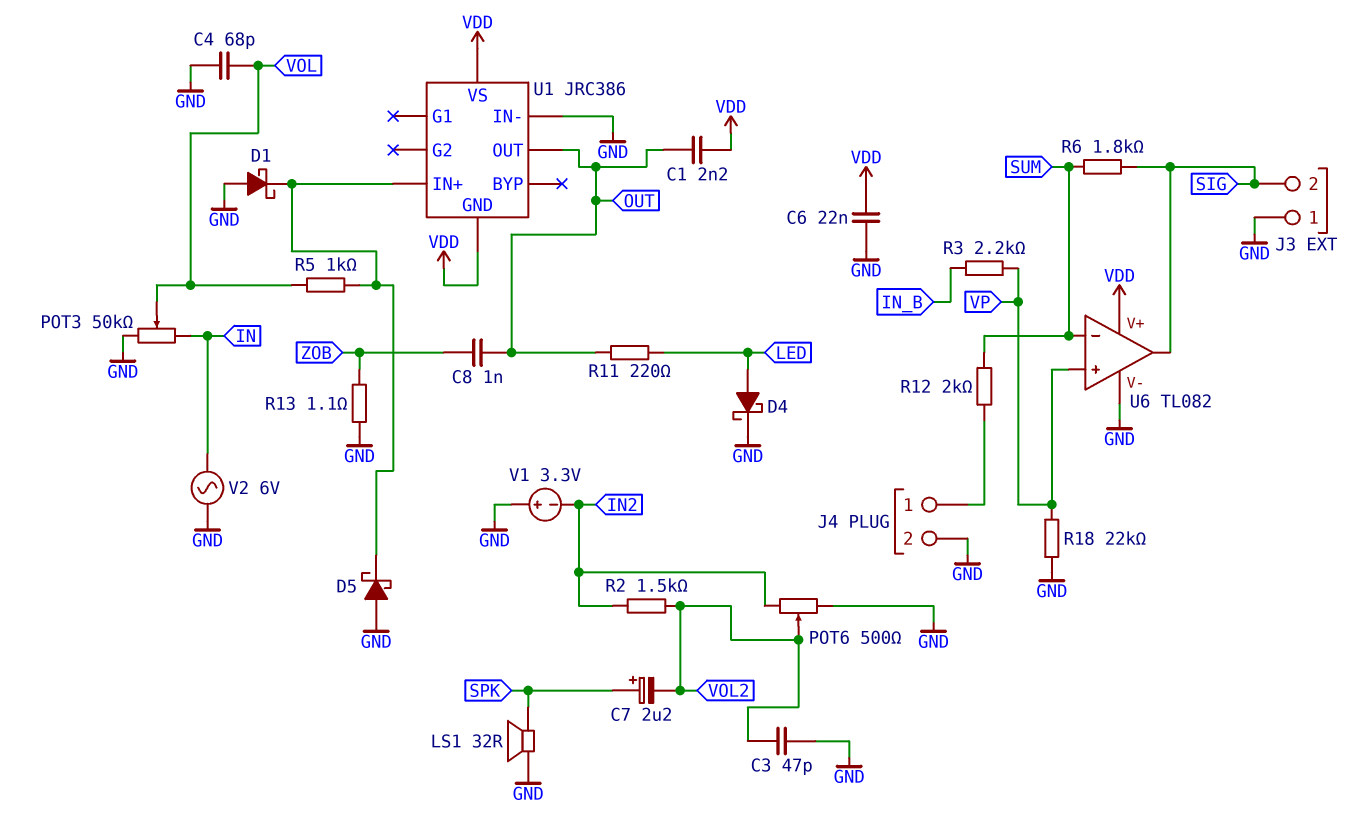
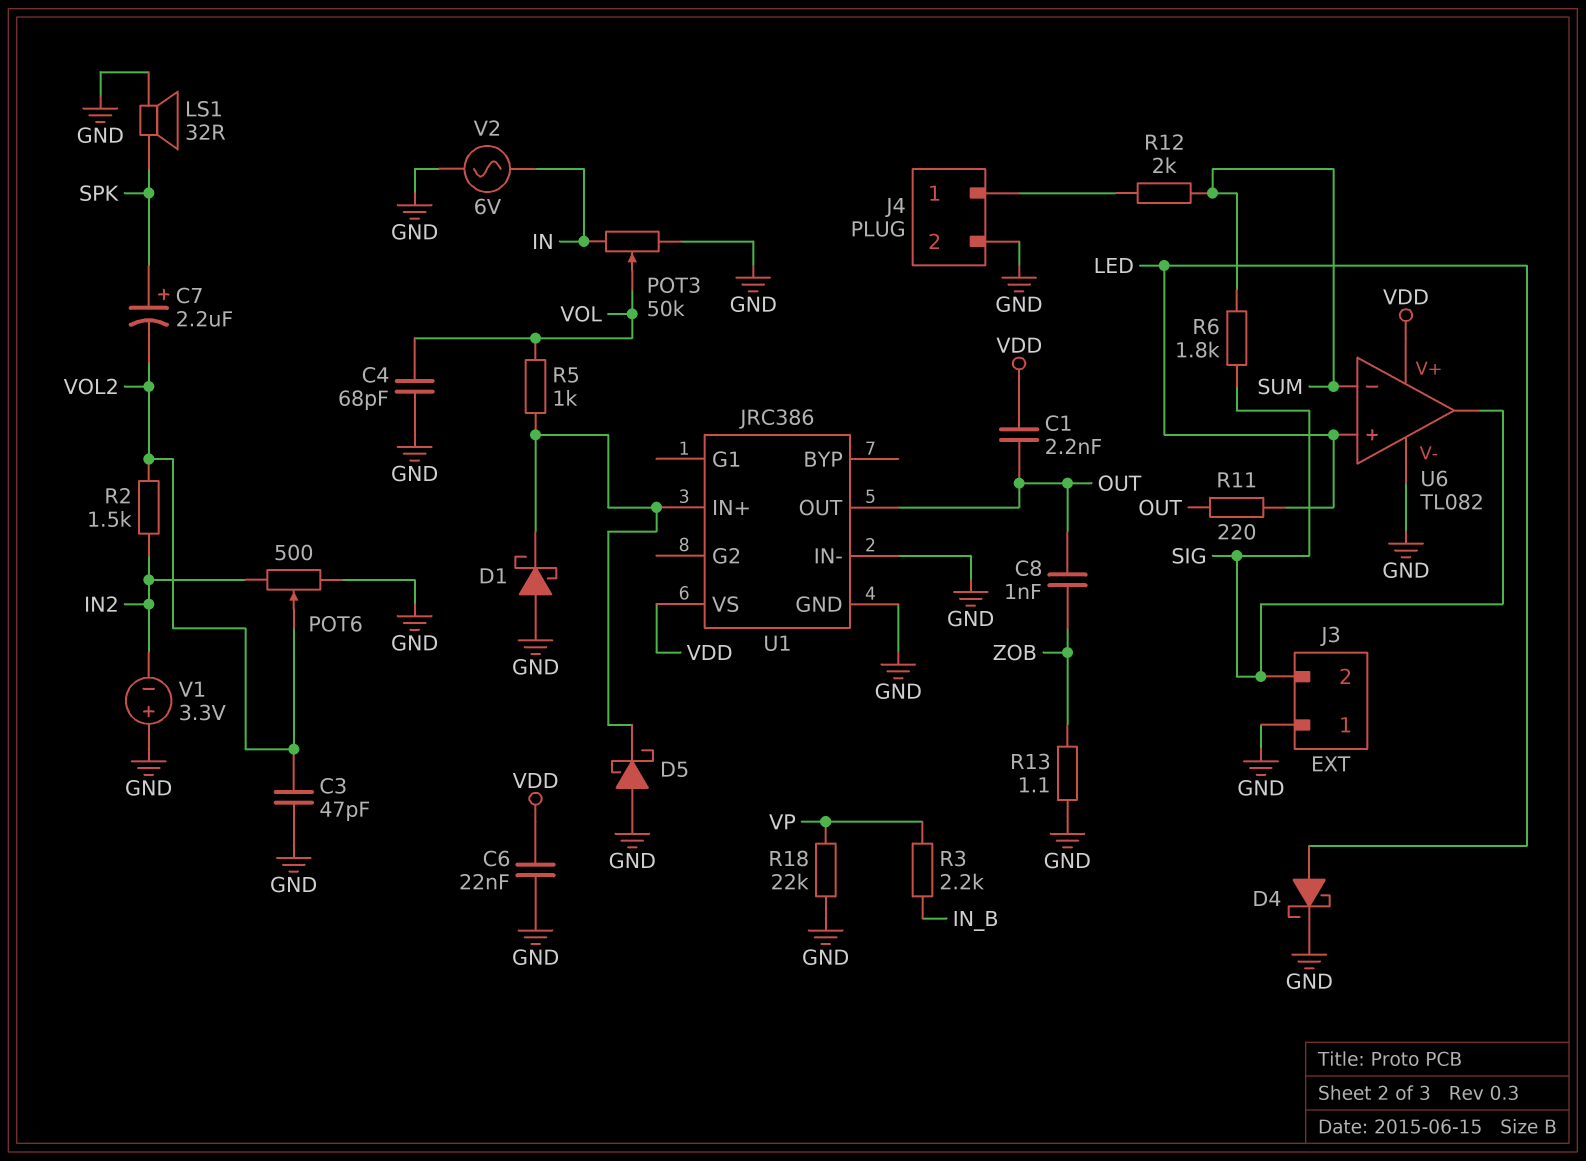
U1 pin GND: VDD -> GND
U6 pin in+: VP -> LED

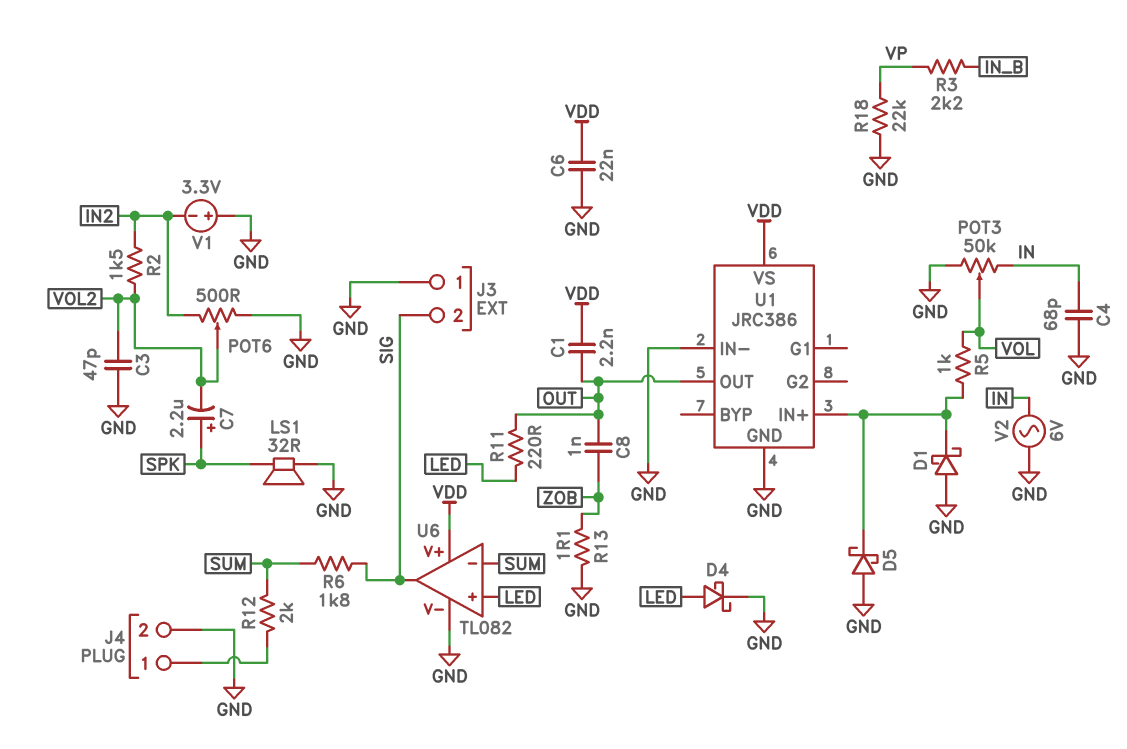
C4: 68pF (GND, VOL) -> 68pF (GND, IN)

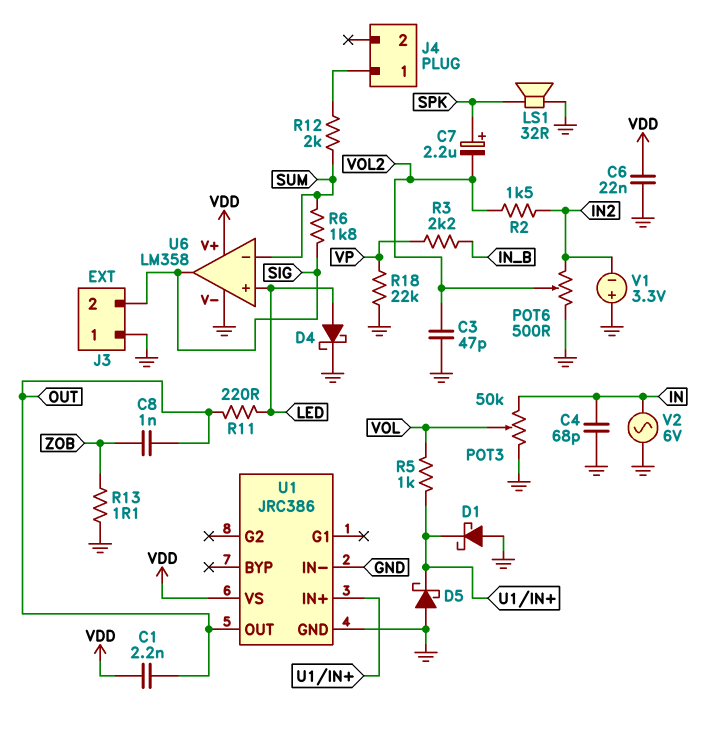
J4 pin 2: GND -> none
U6: TL082 -> LM358

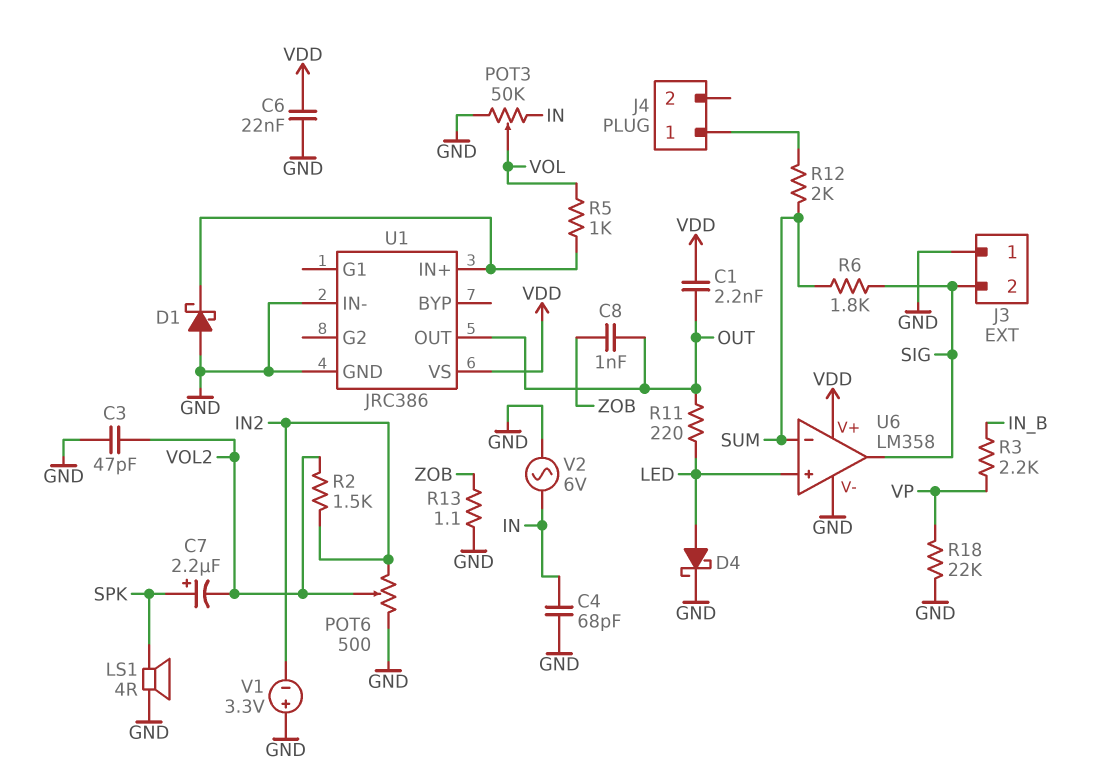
D5: schottky (A GND, K U1/IN+) -> none
LS1: speaker 32R (GND, SPK) -> speaker 4R (GND, SPK)

